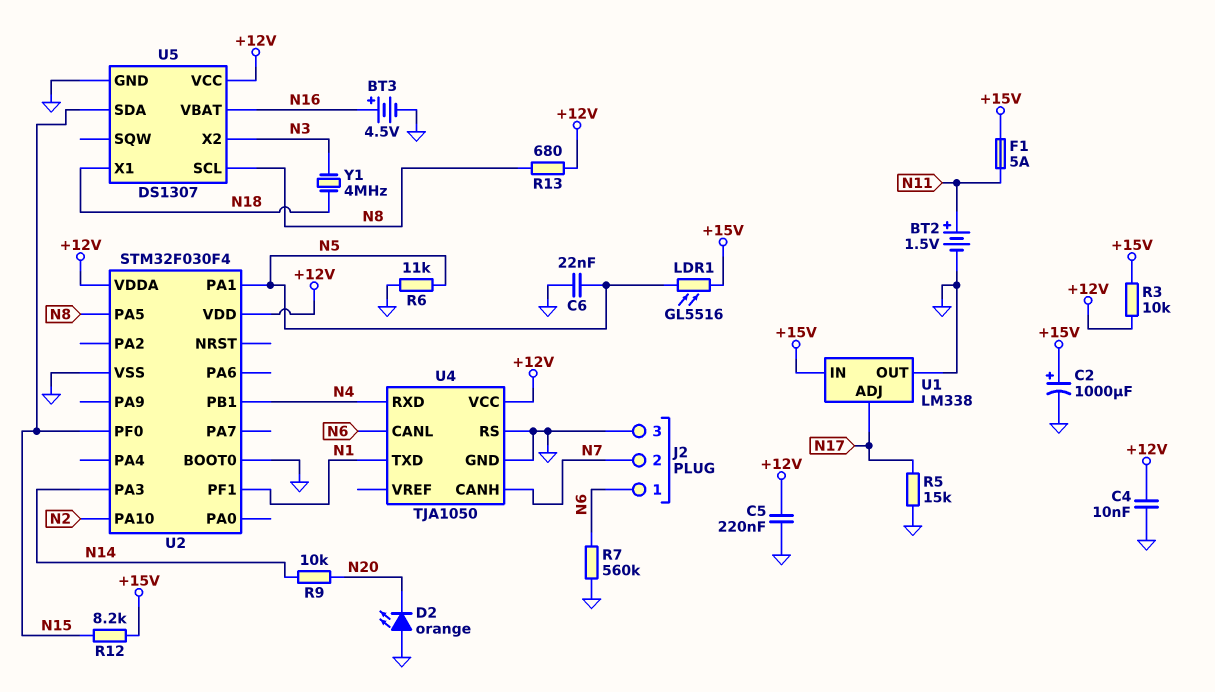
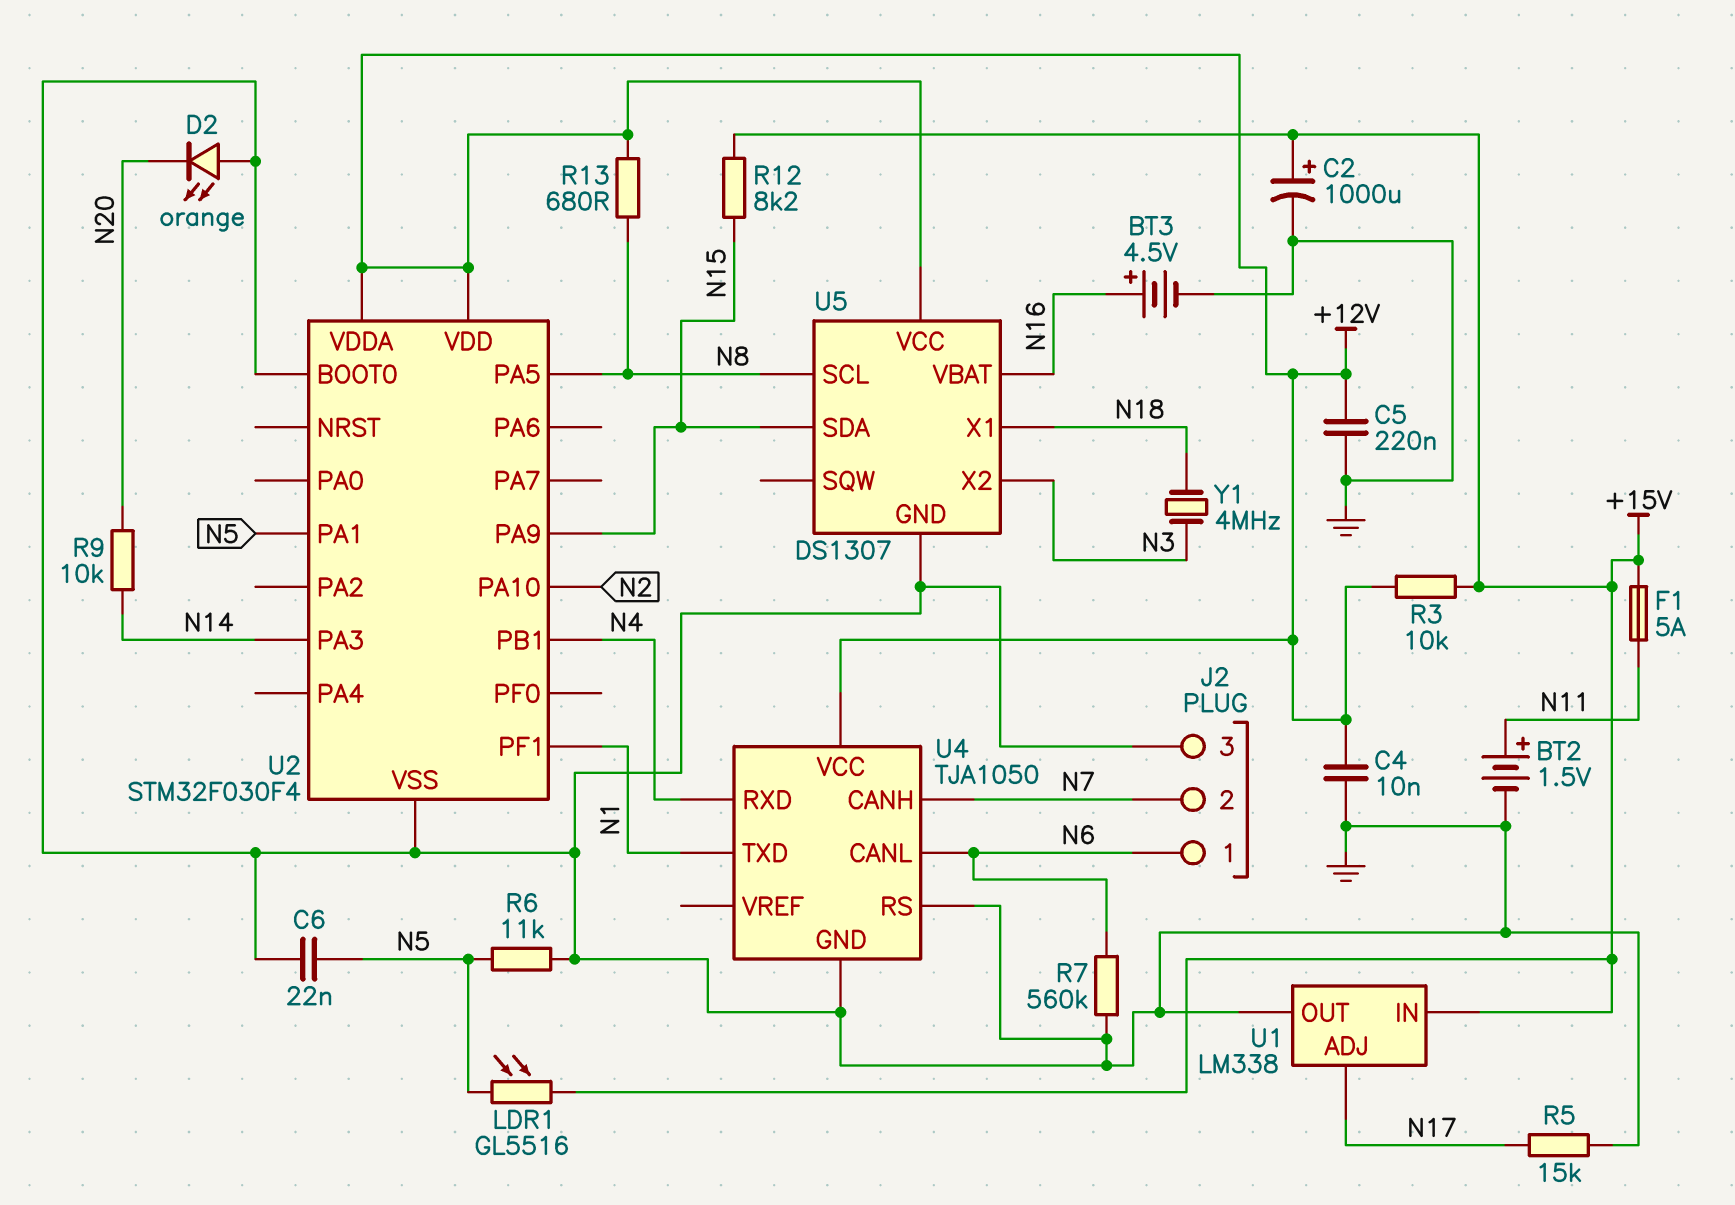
U2 pin PA9: none -> N15
U2 pin PF0: N15 -> none

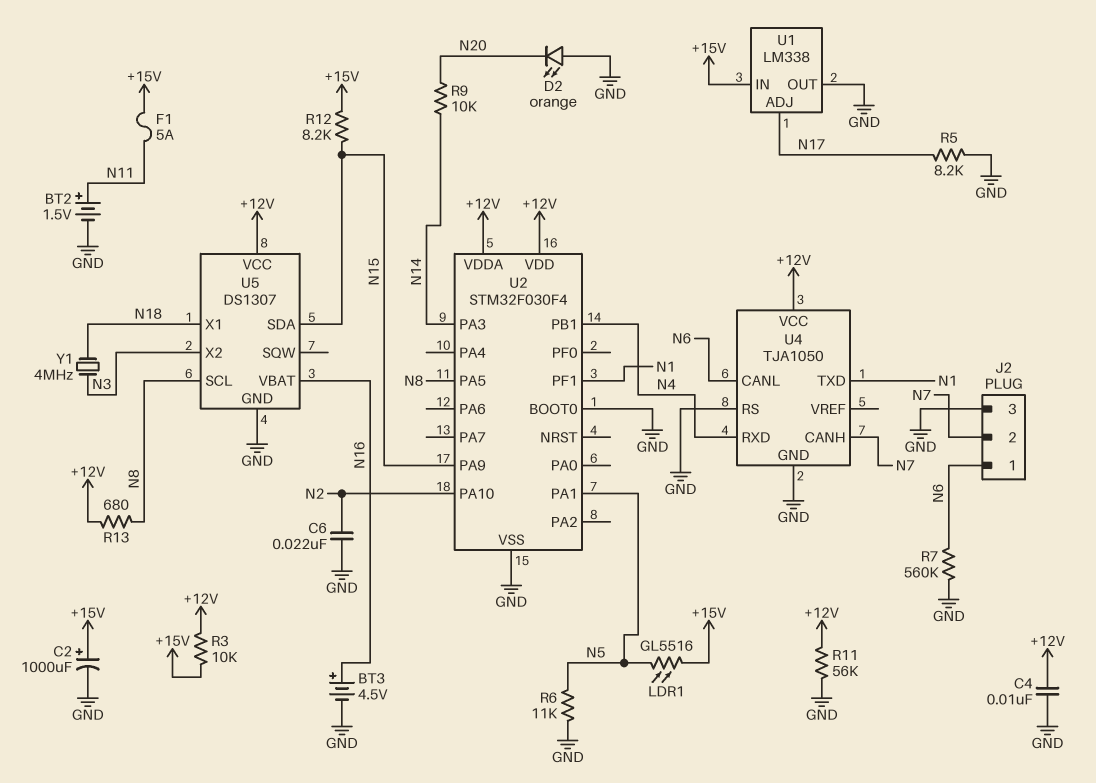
C5: 220nF (+12V, GND) -> none
C6: 22nF (GND, N5) -> 22nF (GND, N2)
R5: 15k (GND, N17) -> 8.2k (GND, N17)
R11: none -> 56k (+12V, GND)

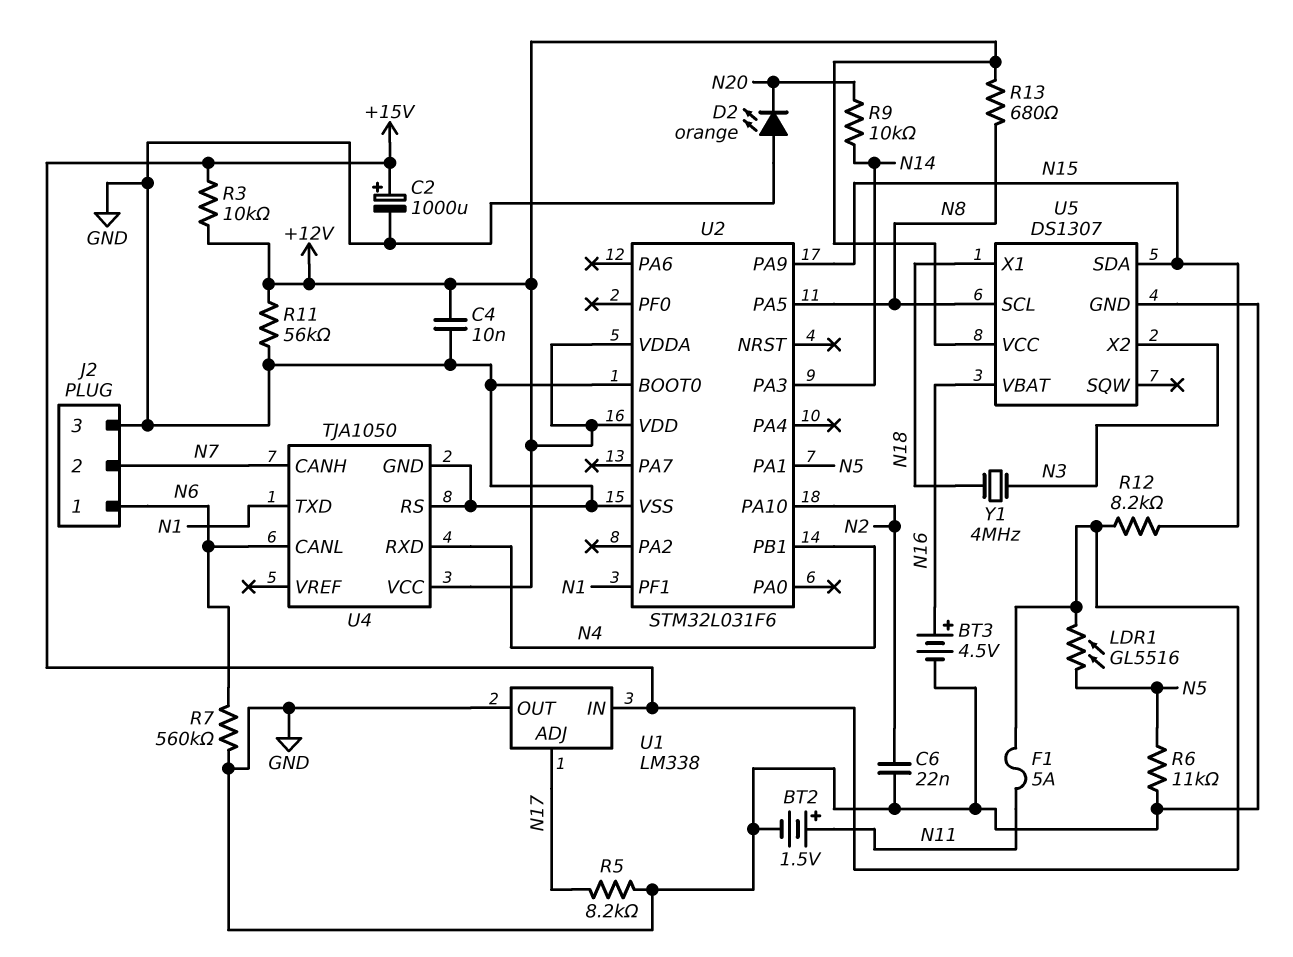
U2: STM32F030F4 -> STM32L031F6

